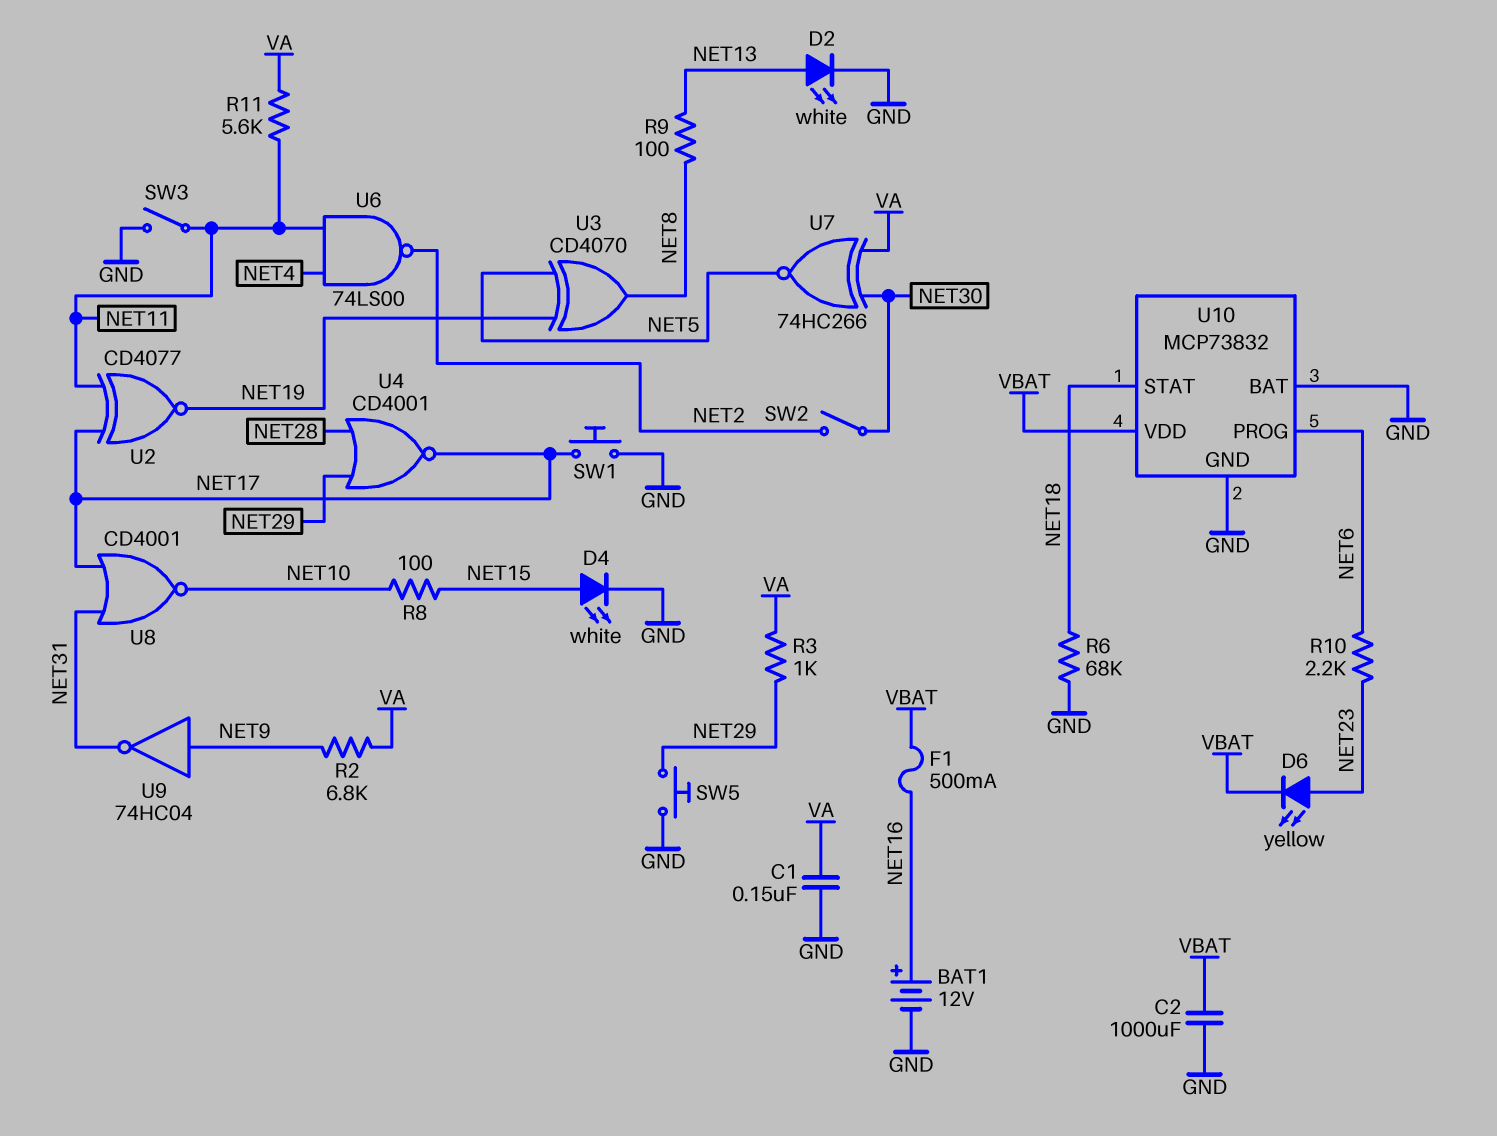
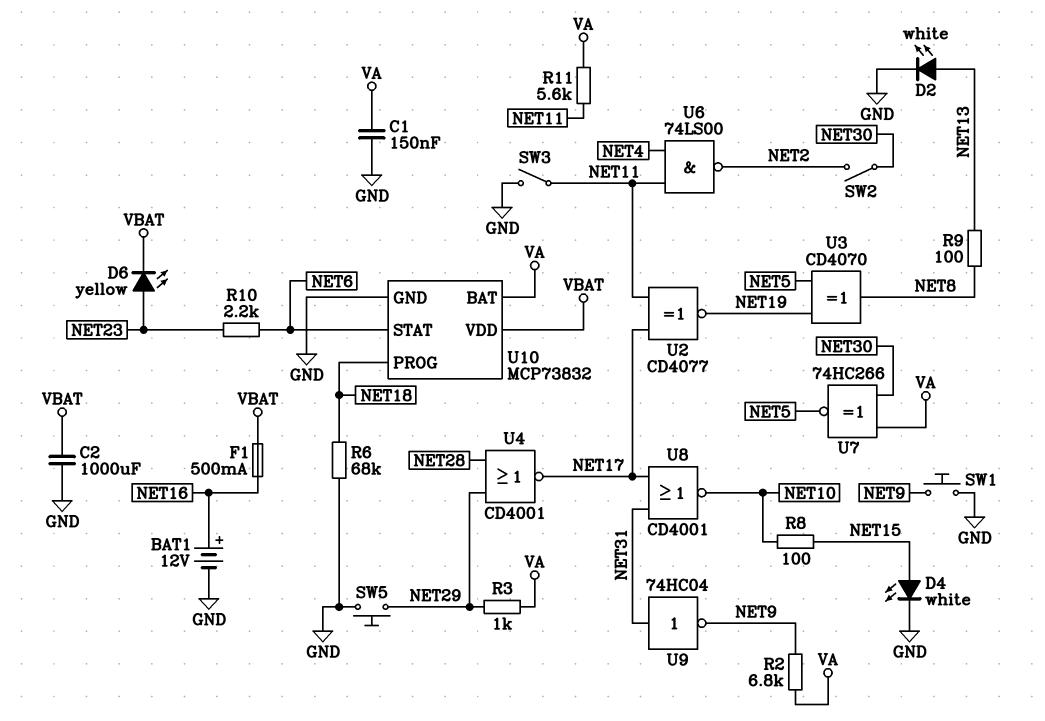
SW1: button (GND, NET17) -> button (GND, NET9)
U9: NOT 74HC04 (in NET9, out NET31) -> NOT 74HC04 (in NET31, out NET9)
U10 pin BAT: GND -> VA
U10 pin PROG: NET6 -> NET18
U10 pin STAT: NET18 -> NET6

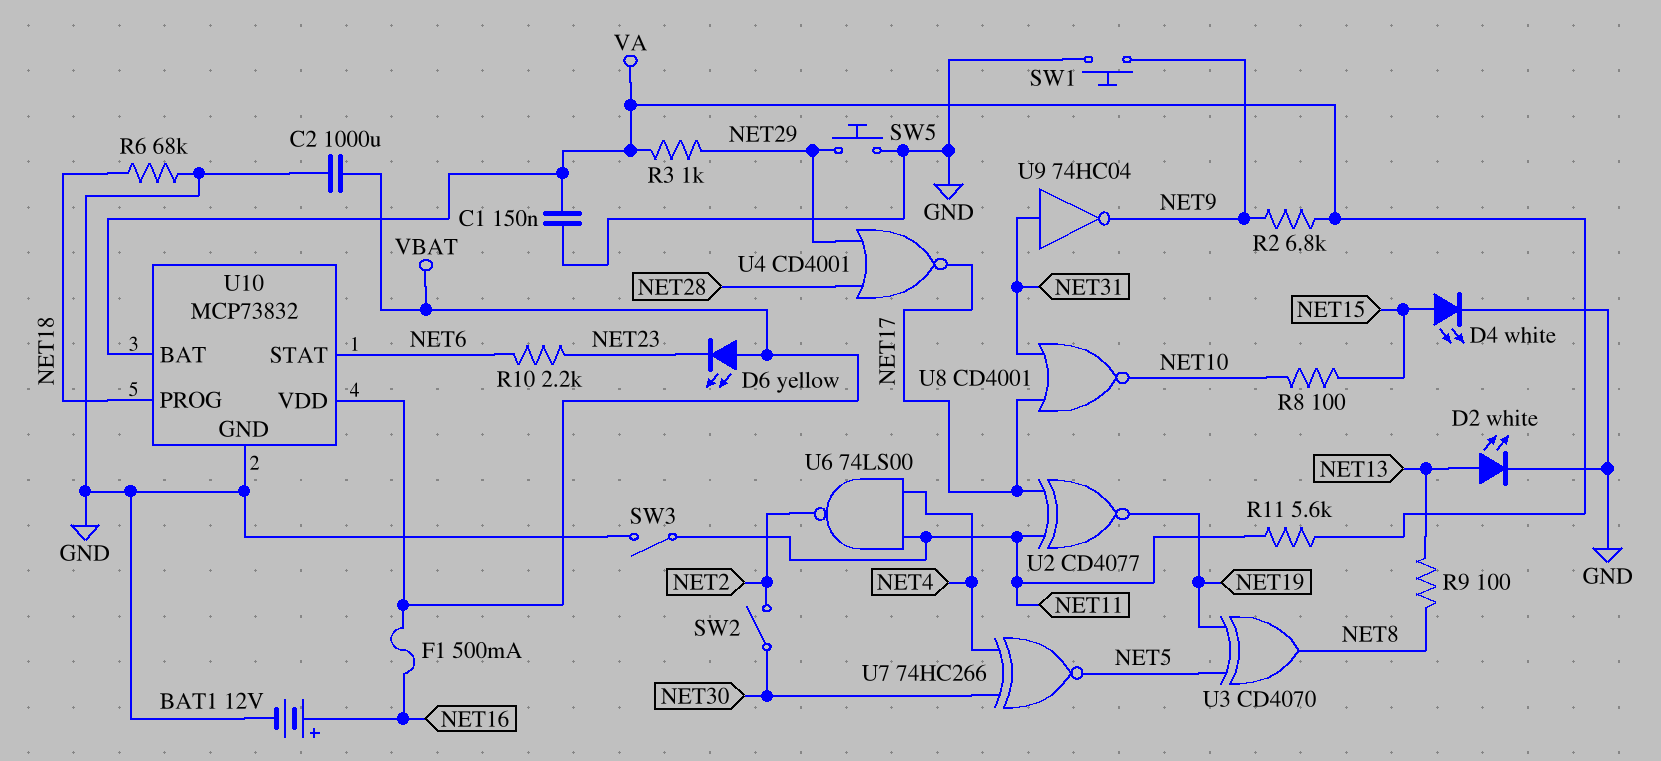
D6: LED yellow (A NET23, K VBAT) -> LED yellow (A VBAT, K NET23)
U7: XNOR 74HC266 (in NET30, in VA, out NET5) -> XNOR 74HC266 (in NET4, in NET30, out NET5)

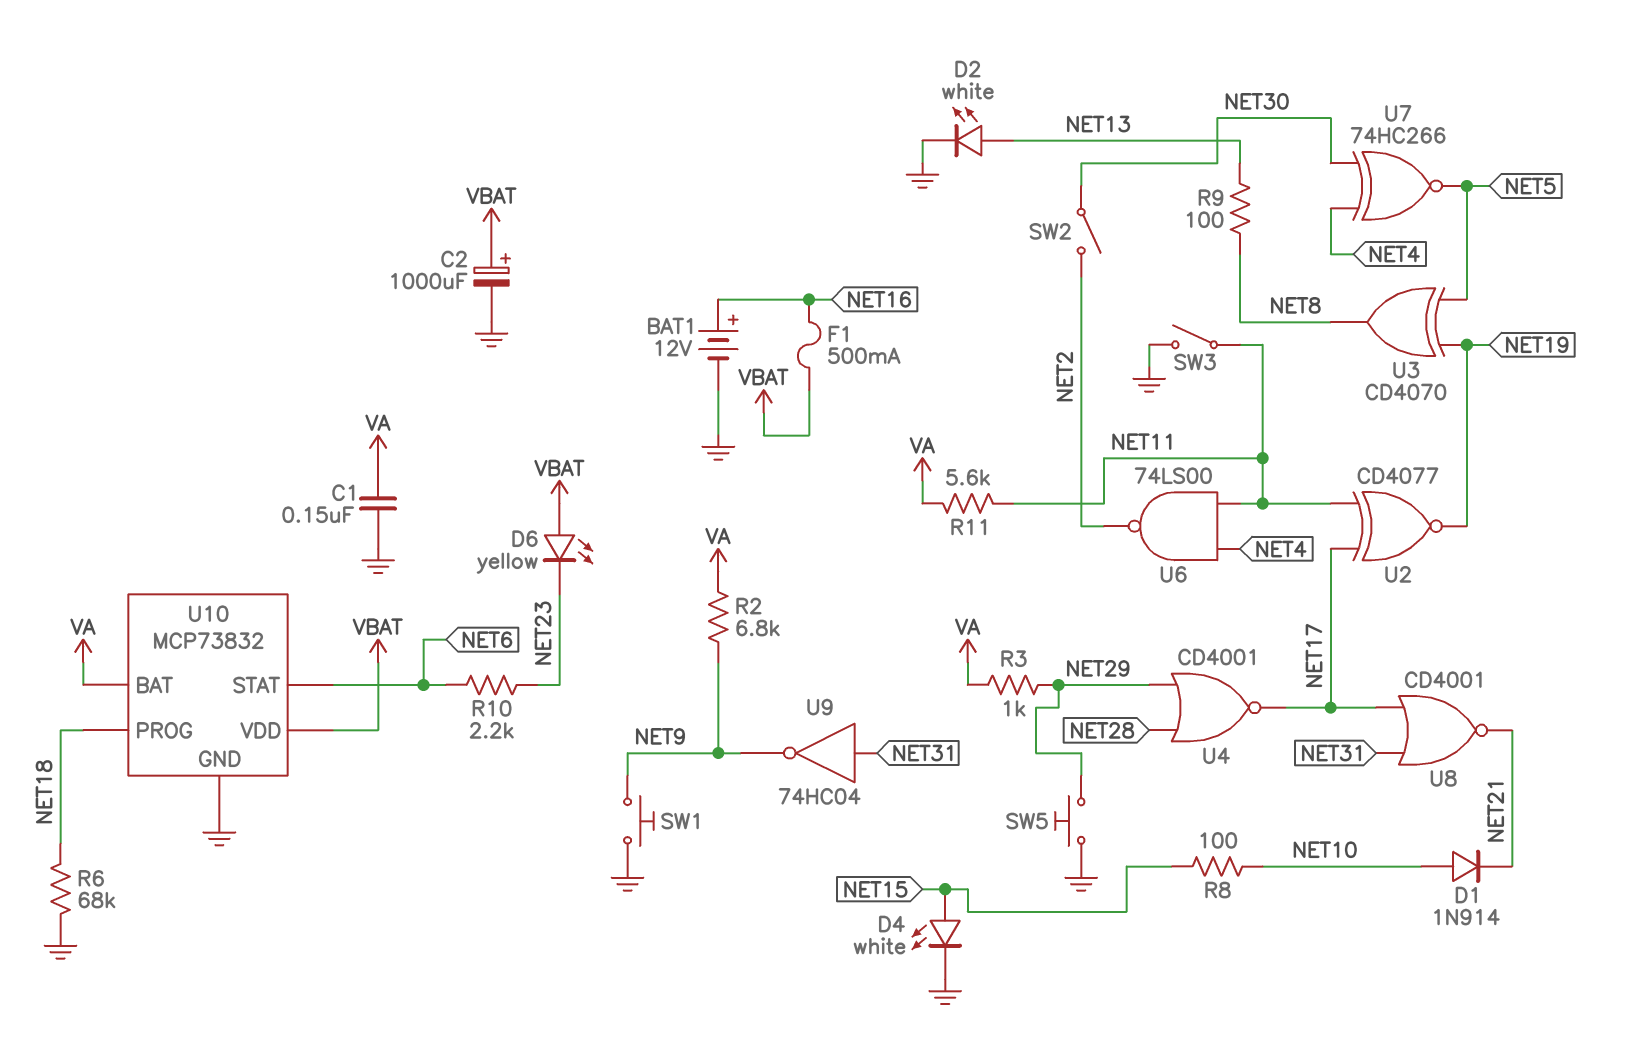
C2: 1000uF (GND, VBAT) -> 1000uF (plus VBAT, minus GND)
D1: none -> diode 1N914 (A NET10, K NET21)
U8: NOR CD4001 (in NET17, in NET31, out NET10) -> NOR CD4001 (in NET17, in NET31, out NET21)

